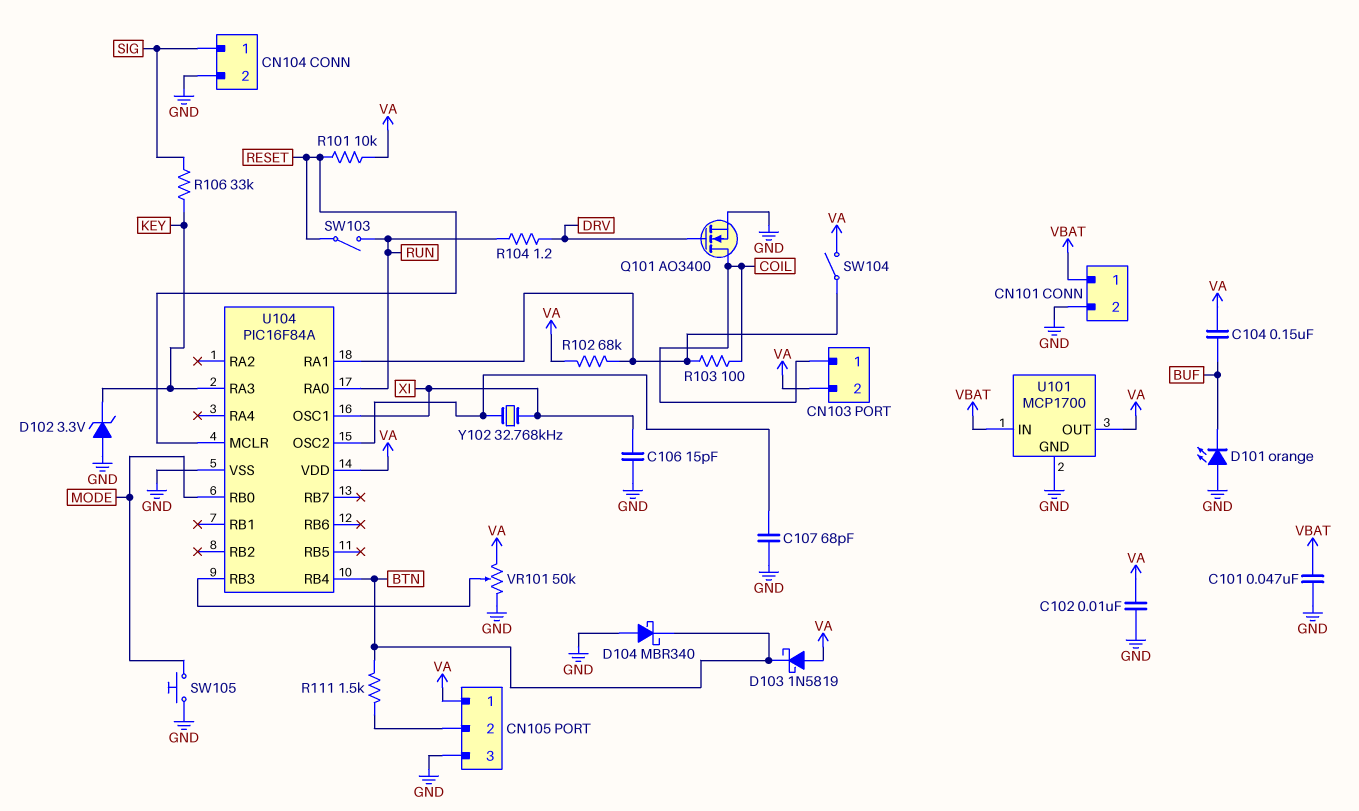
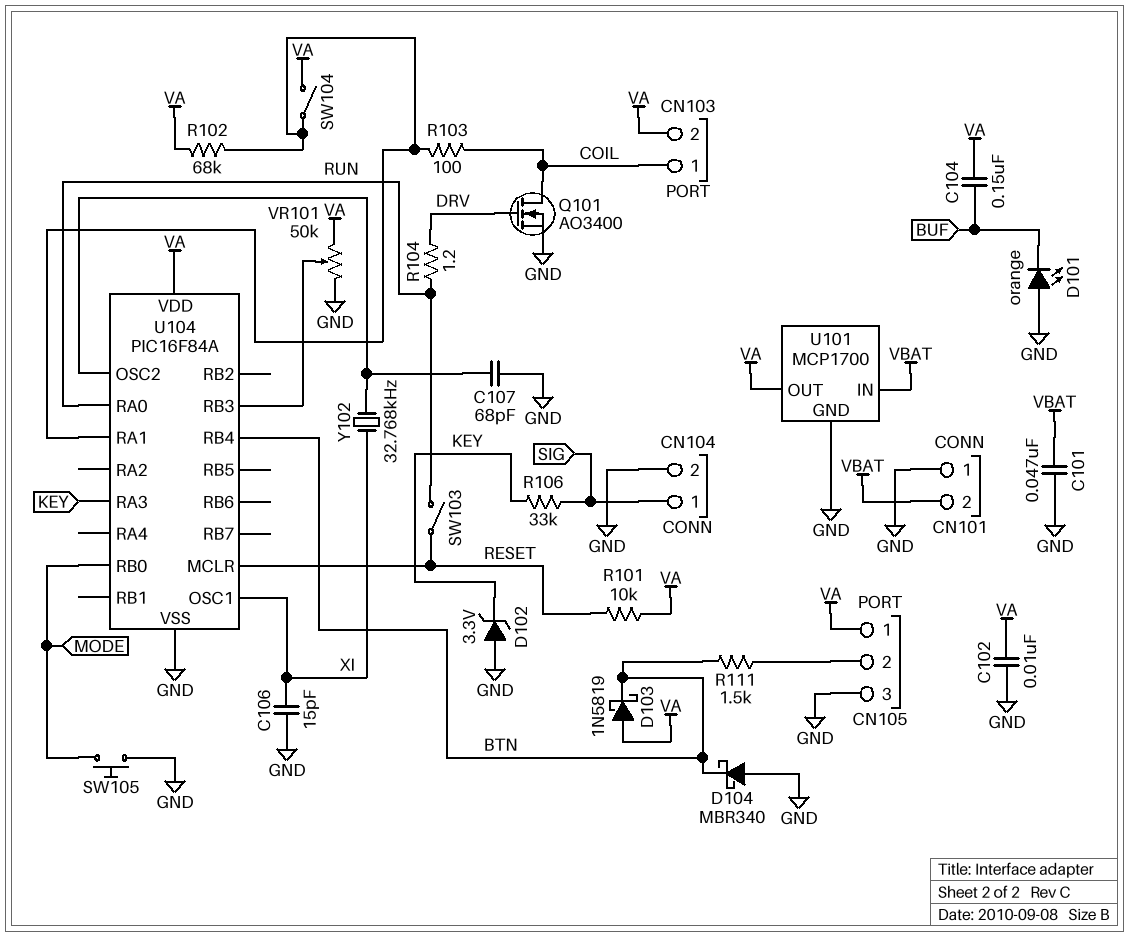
CN101 pin 1: VBAT -> GND
CN101 pin 2: GND -> VBAT

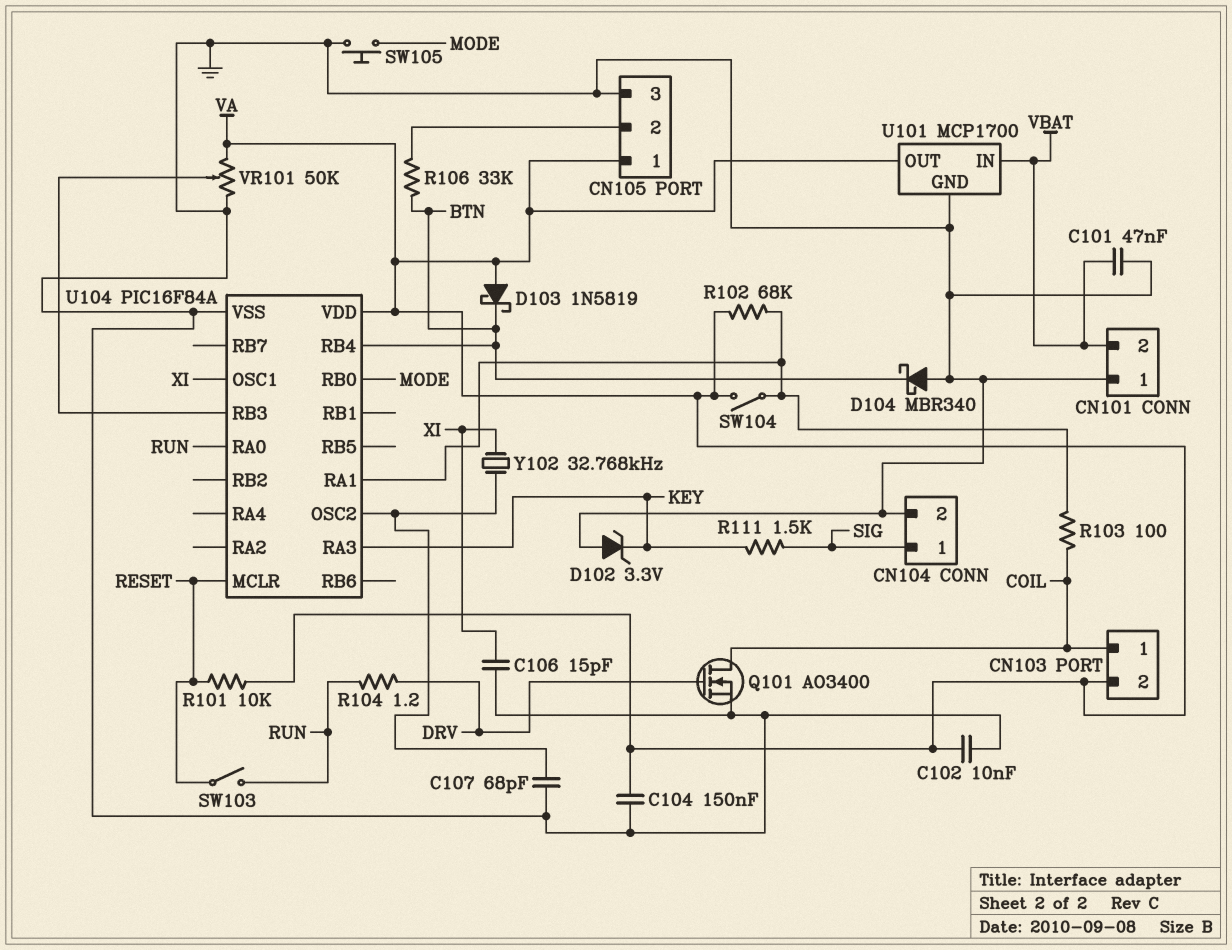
C104: 150nF (BUF, VA) -> 150nF (GND, VA)
D101: LED orange (A GND, K BUF) -> none
R106: 33k (KEY, SIG) -> 33k (BTN, CN105/2)
R111: 1.5k (BTN, CN105/2) -> 1.5k (KEY, SIG)

